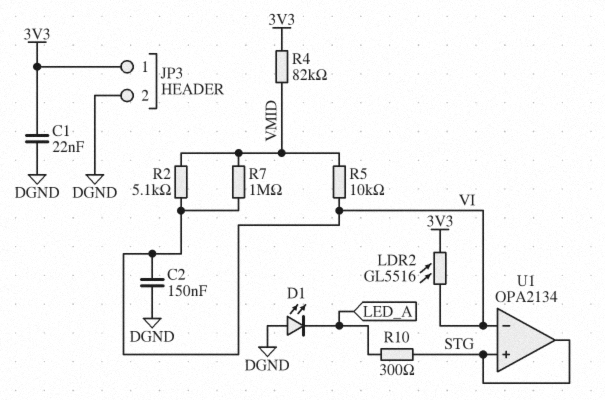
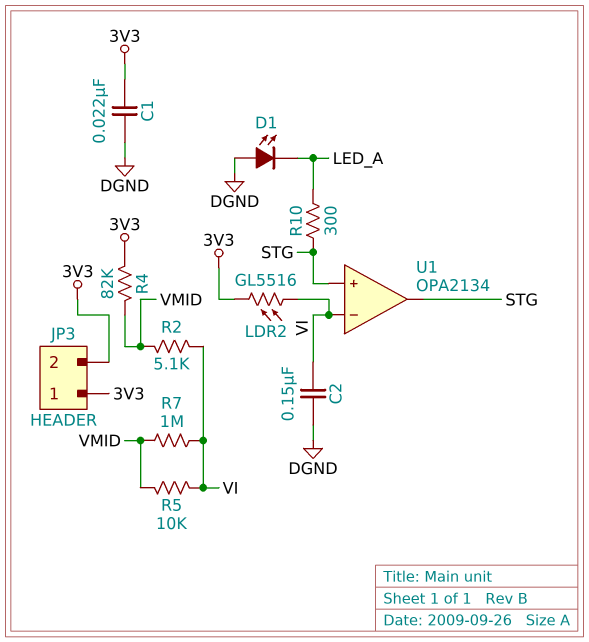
JP3 pin 2: DGND -> 3V3

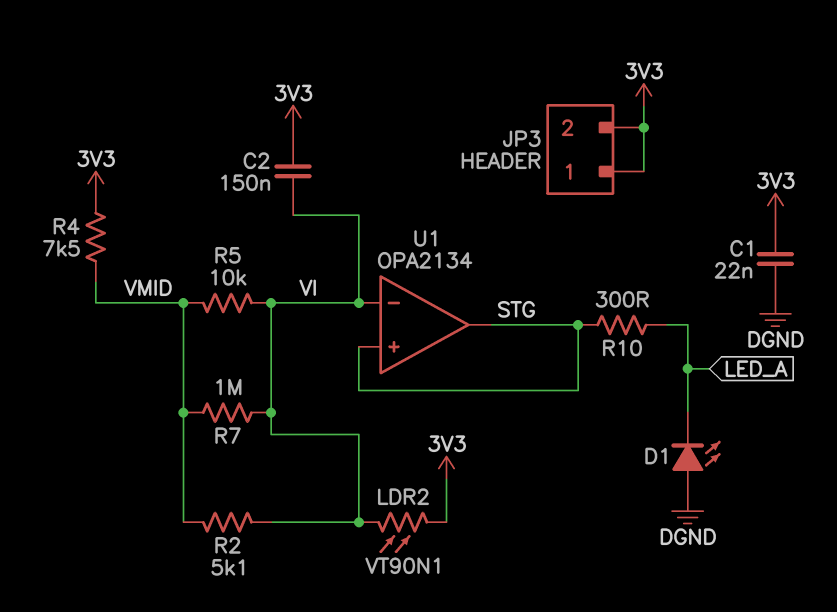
C2: 150nF (DGND, VI) -> 150nF (3V3, VI)
LDR2: GL5516 (3V3, VI) -> VT90N1 (3V3, VI)
R4: 82k (3V3, VMID) -> 7.5k (3V3, VMID)

